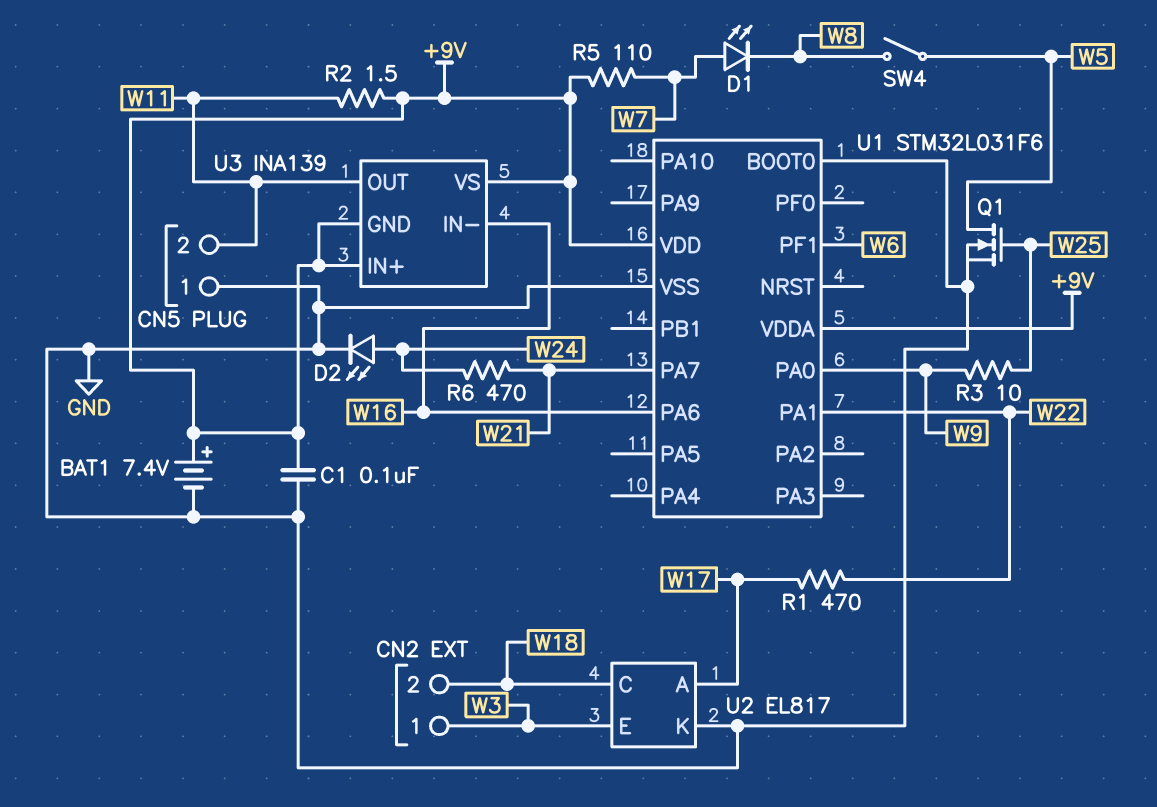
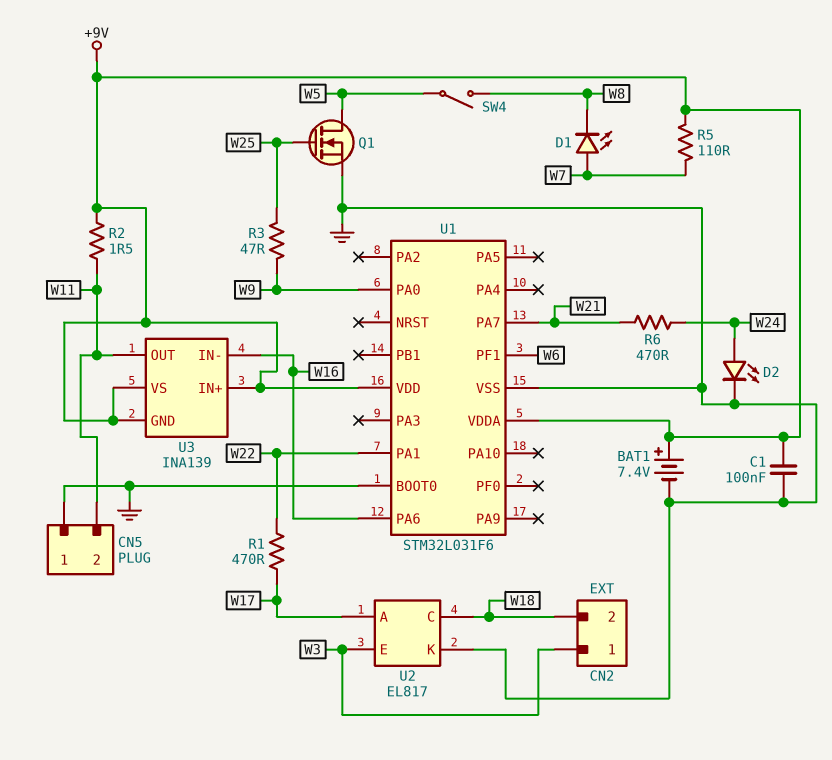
R3: 10 (W9, W25) -> 47 (W9, W25)

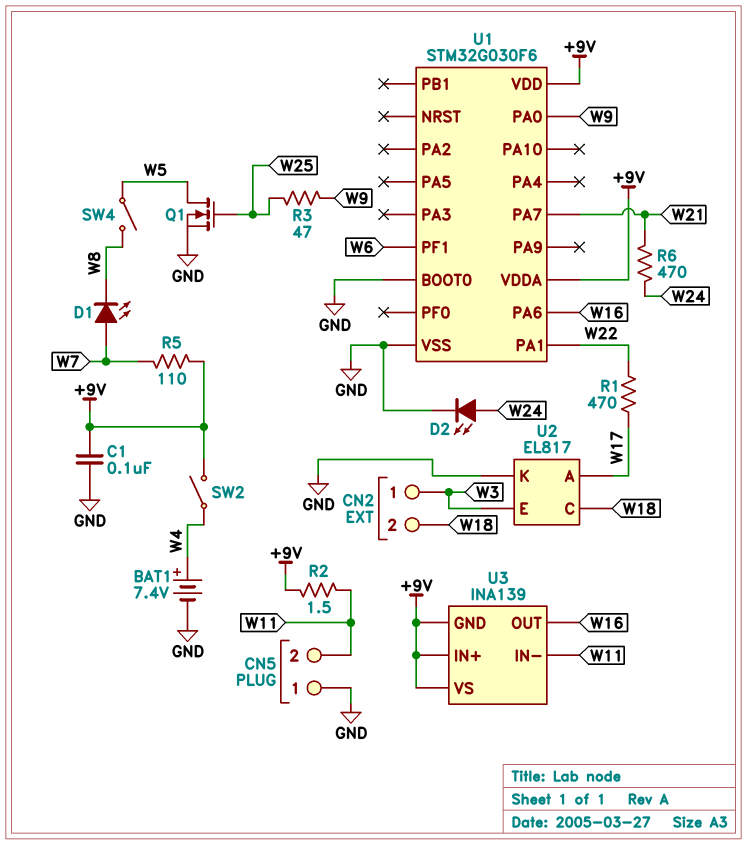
BAT1: 7.4V (plus +9V, minus GND) -> 7.4V (plus W4, minus GND)
SW2: none -> switch (+9V, W4)
U1: STM32L031F6 -> STM32G030F6
U3 pin IN-: W16 -> W11
U3 pin OUT: W11 -> W16

